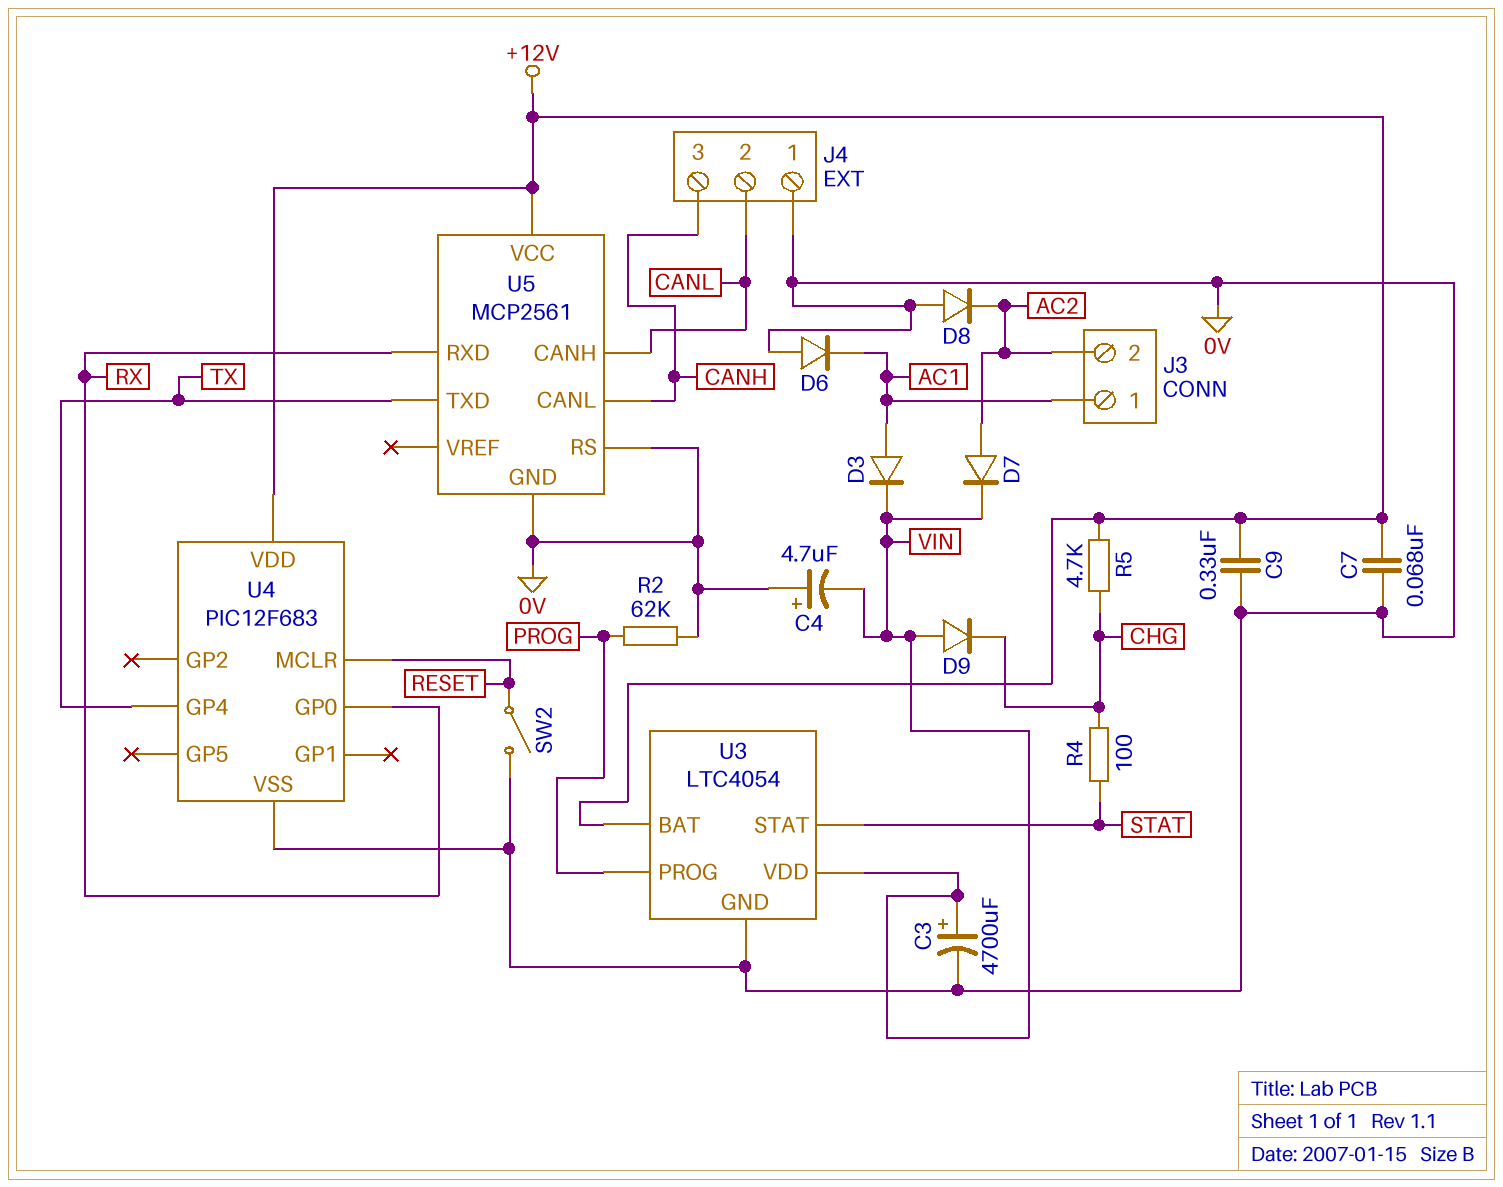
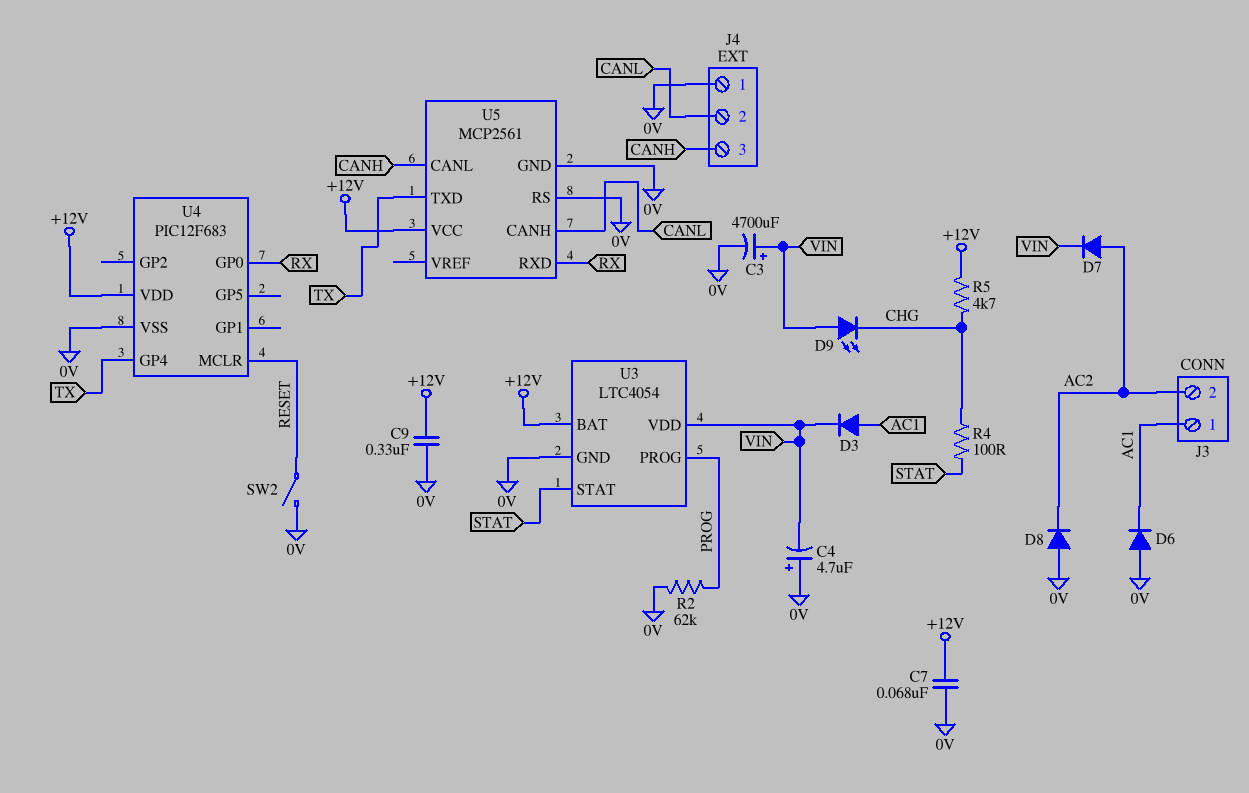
D9: diode (A VIN, K CHG) -> LED (A VIN, K CHG)

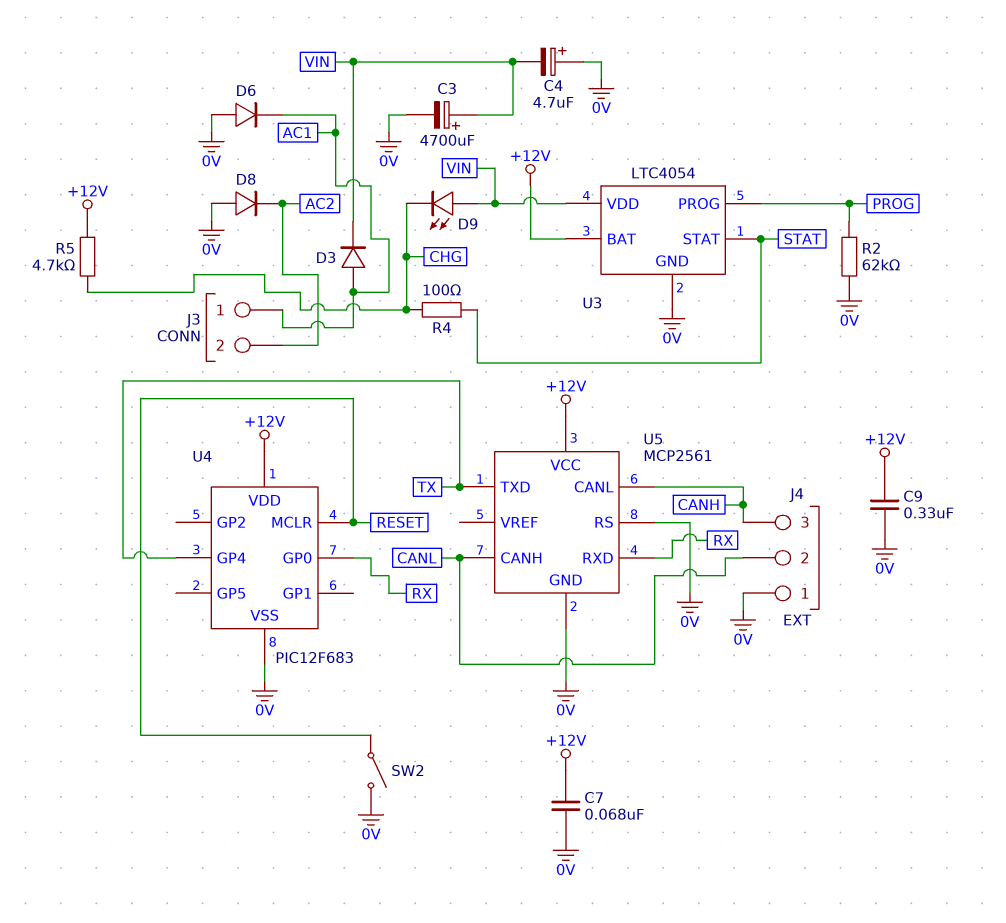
D7: diode (A AC2, K VIN) -> none

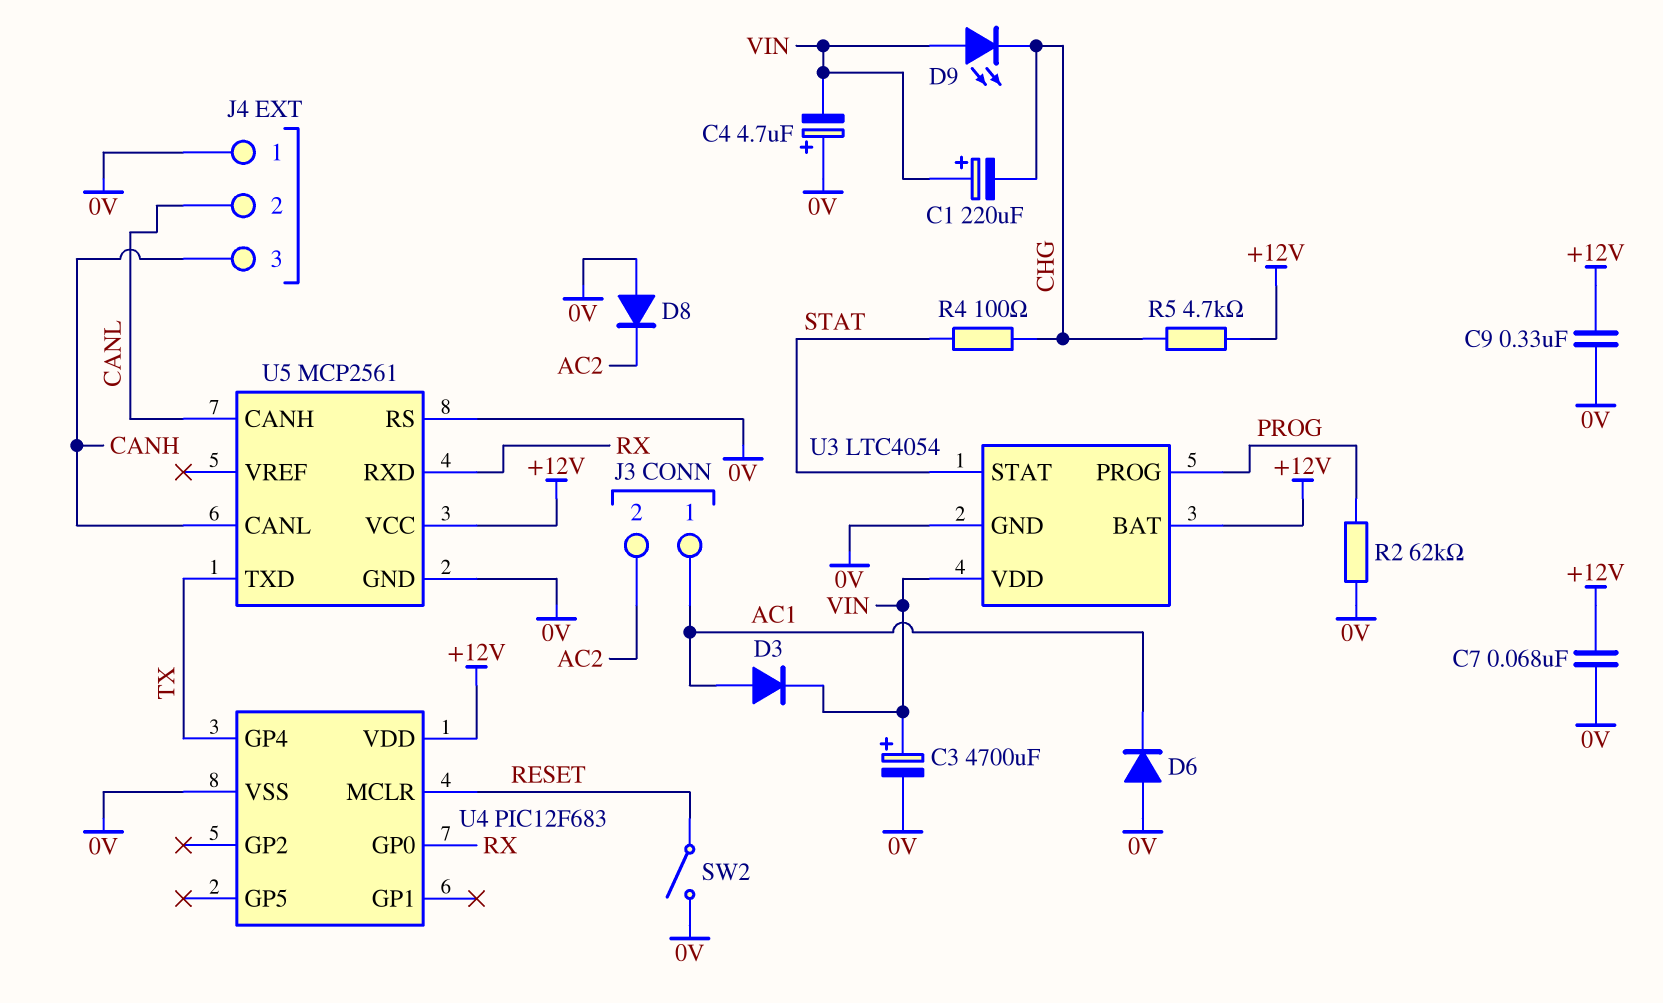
C1: none -> 220uF (plus VIN, minus CHG)

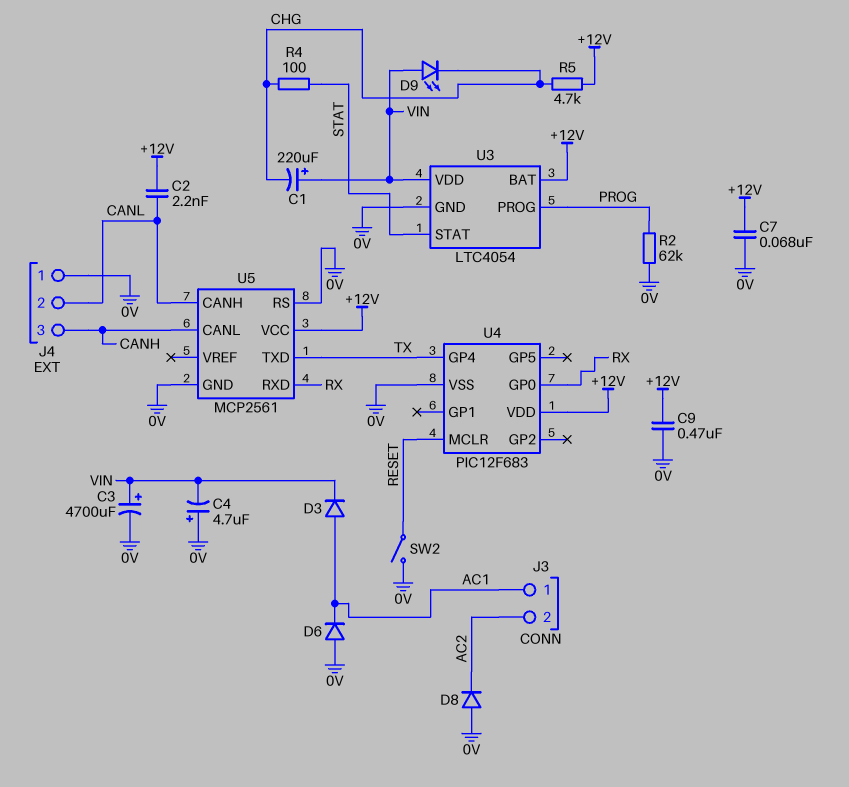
C2: none -> 2.2nF (+12V, CANL)
C9: 330nF (+12V, 0V) -> 470nF (+12V, 0V)

